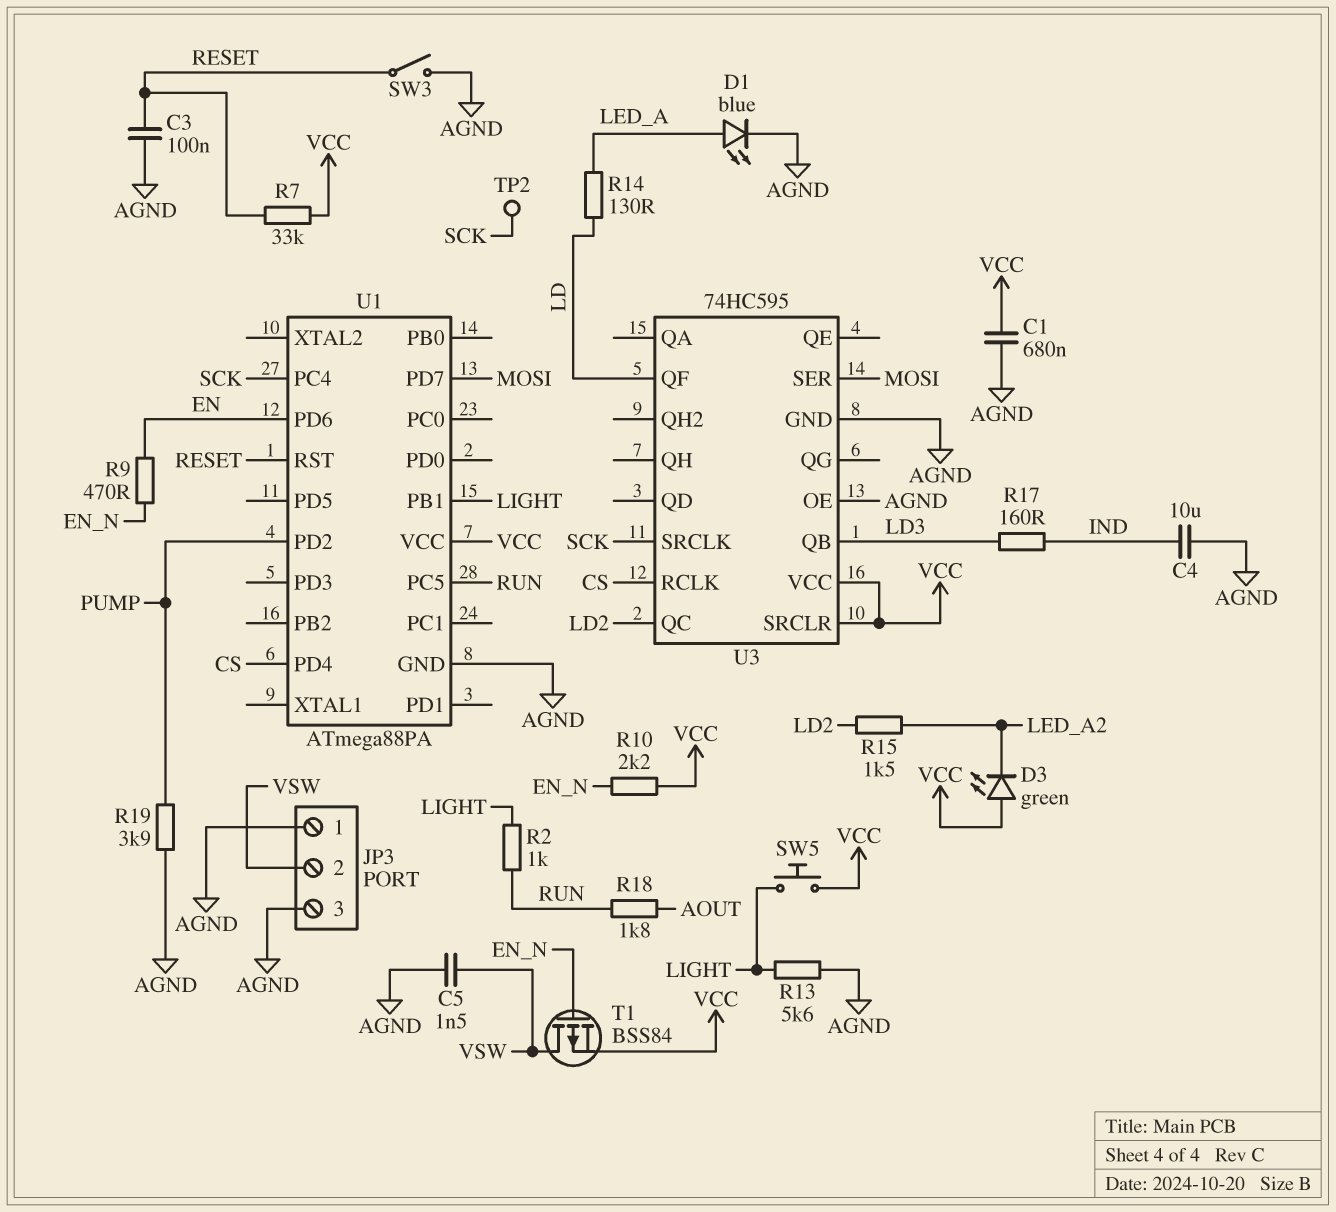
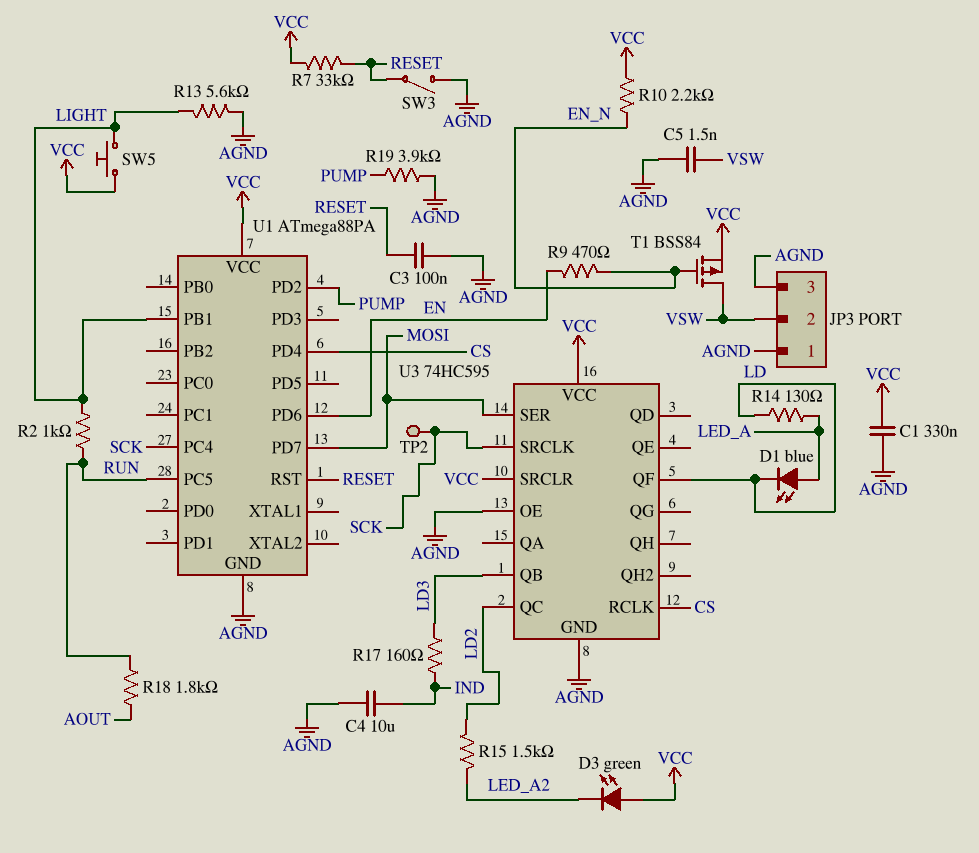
C1: 680nF (AGND, VCC) -> 330nF (AGND, VCC)
D1: LED blue (A LED_A, K AGND) -> LED blue (A LED_A, K LD)

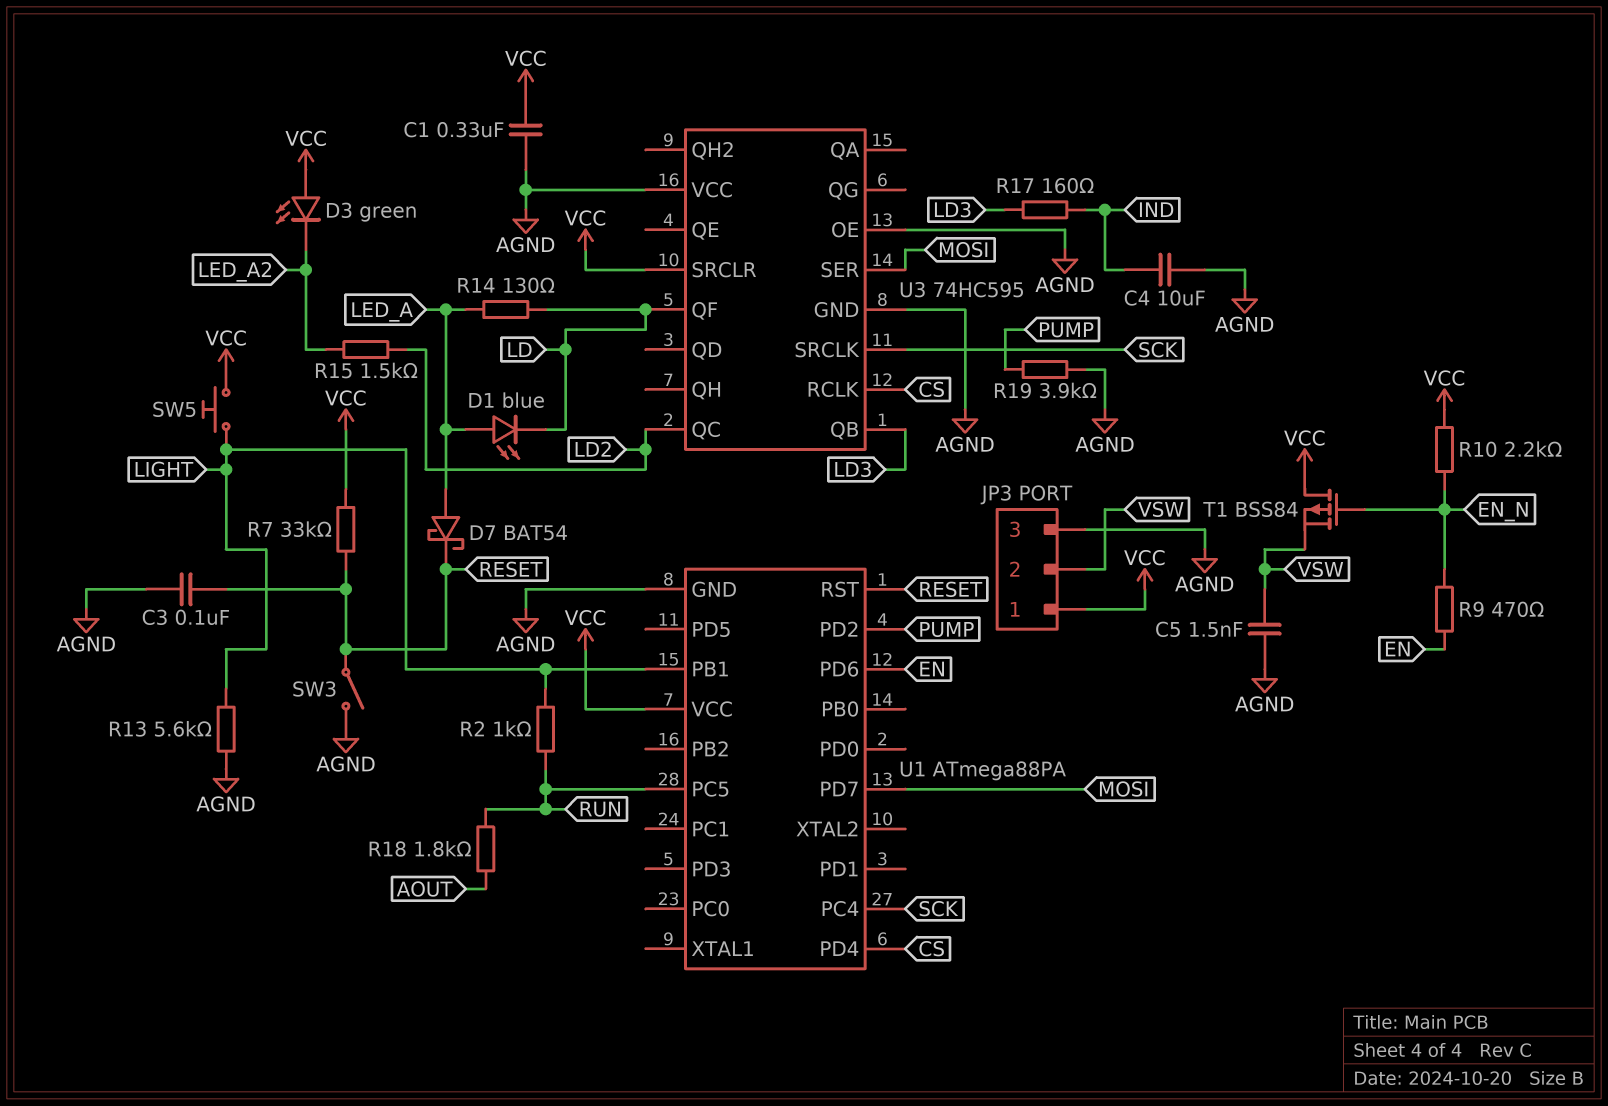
D7: none -> schottky BAT54 (A LED_A, K RESET)
JP3 pin 1: AGND -> VCC
T1: PMOS BSS84 (G EN_N, D VSW, S VCC) -> PMOS BSS84 (G EN_N, D VCC, S VSW)
TP2: test point (SCK) -> none
U3 pin VCC: VCC -> AGND

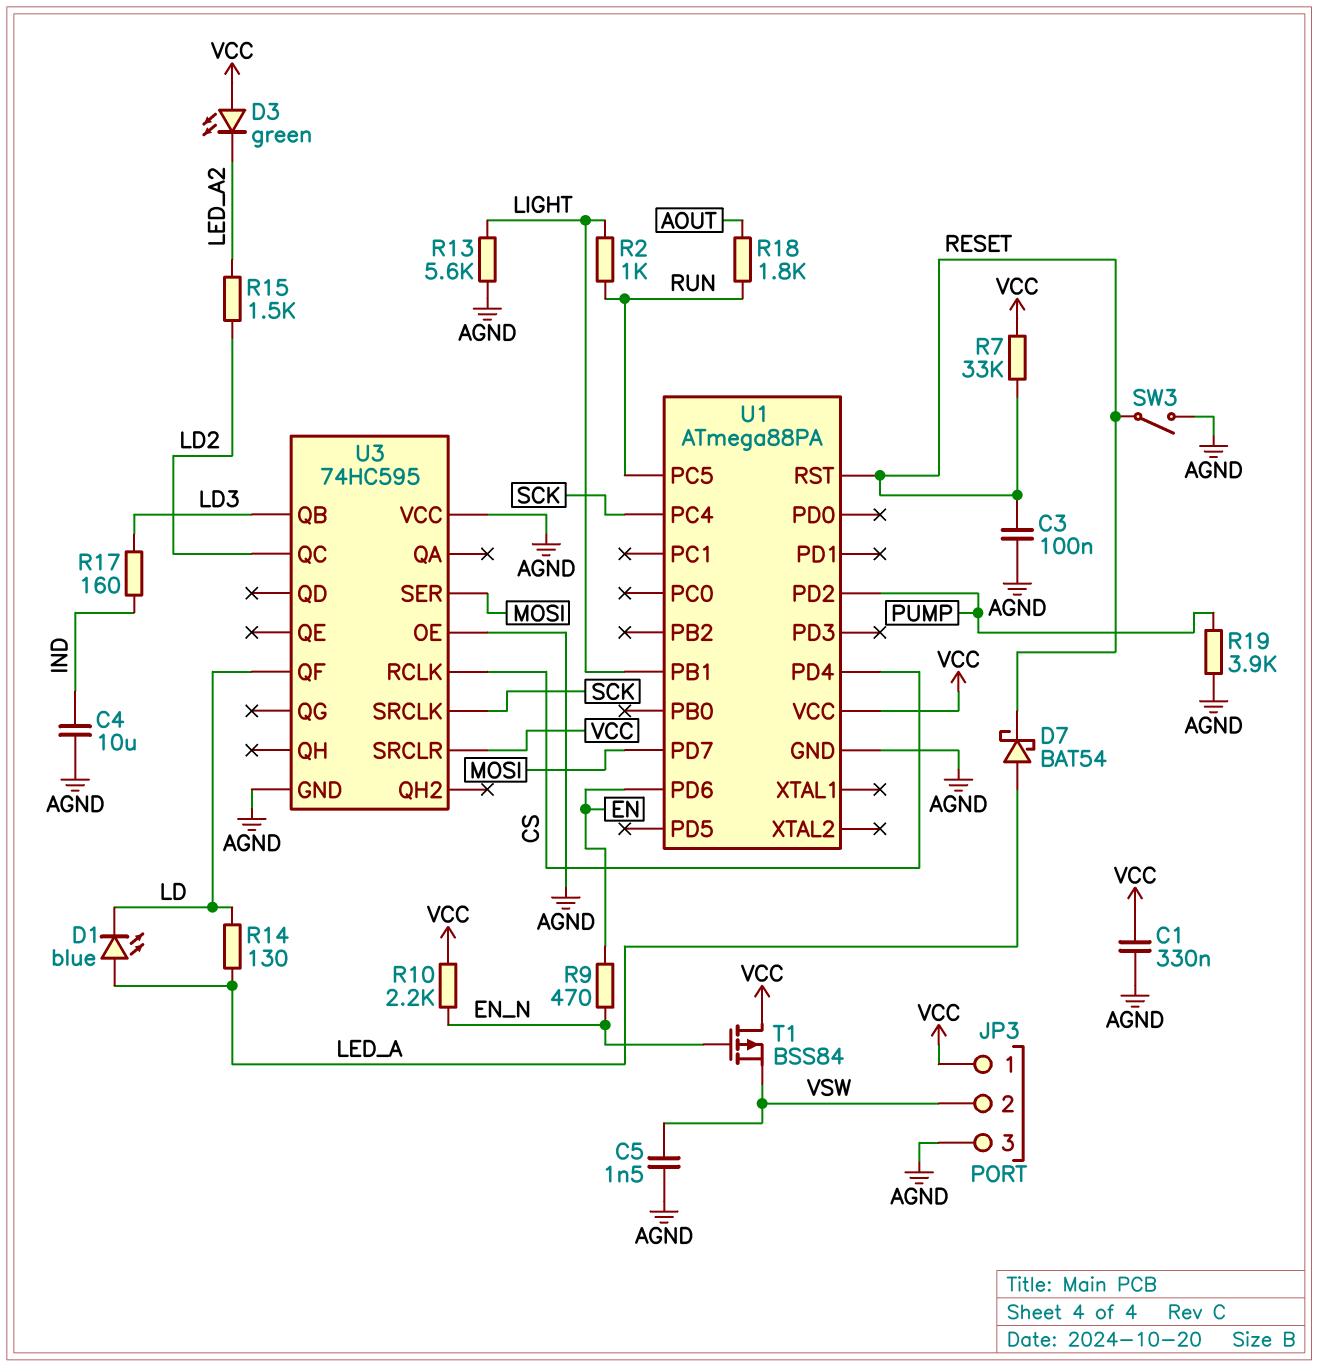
SW5: button (LIGHT, VCC) -> none

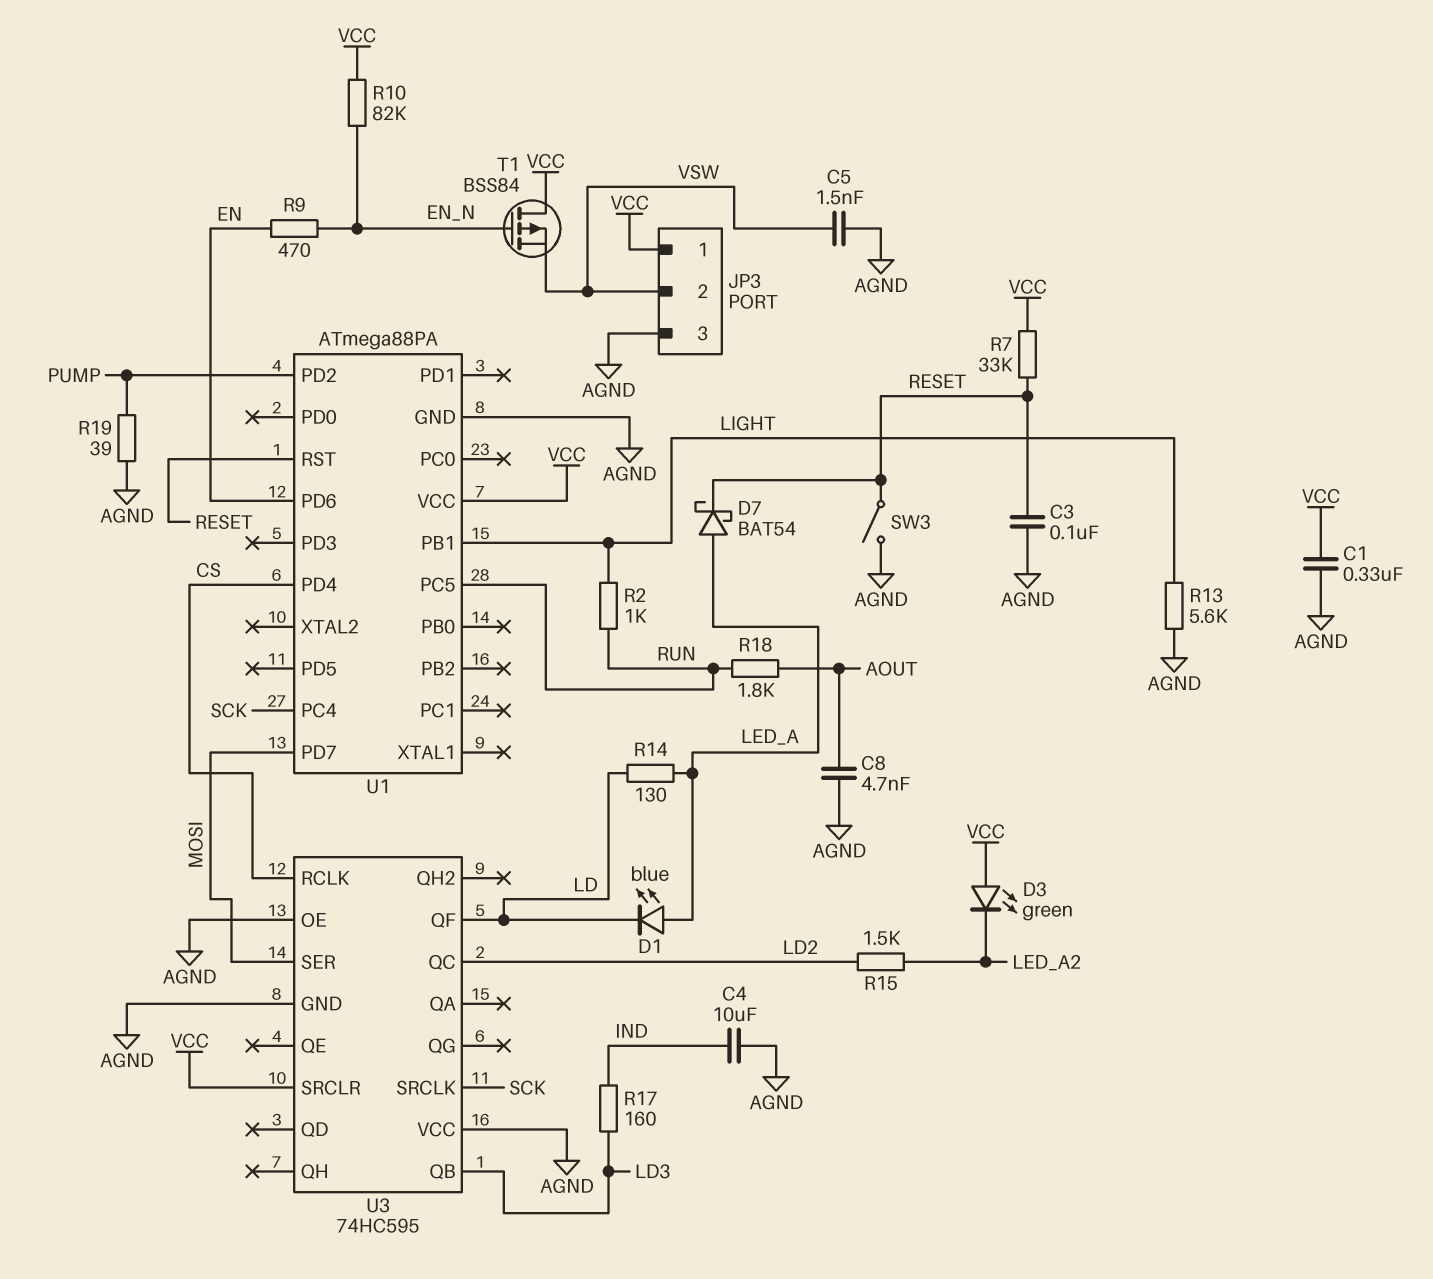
C8: none -> 4.7nF (AGND, AOUT)
R10: 2.2k (EN_N, VCC) -> 82k (EN_N, VCC)
R19: 3.9k (AGND, PUMP) -> 39 (AGND, PUMP)

